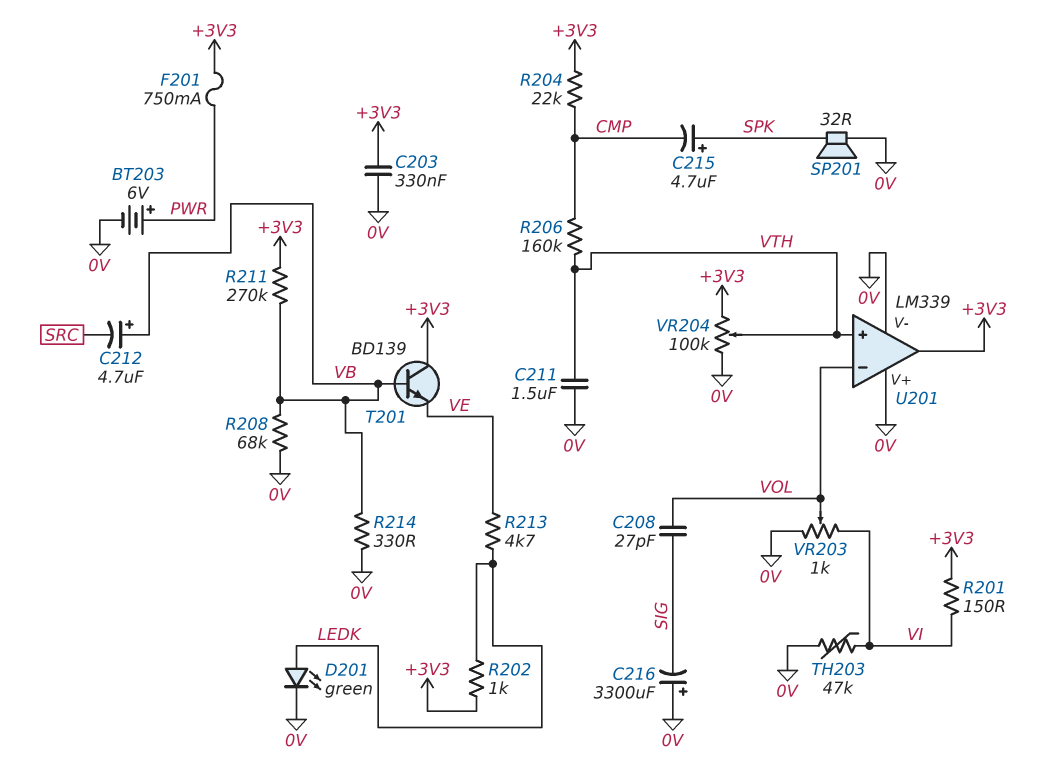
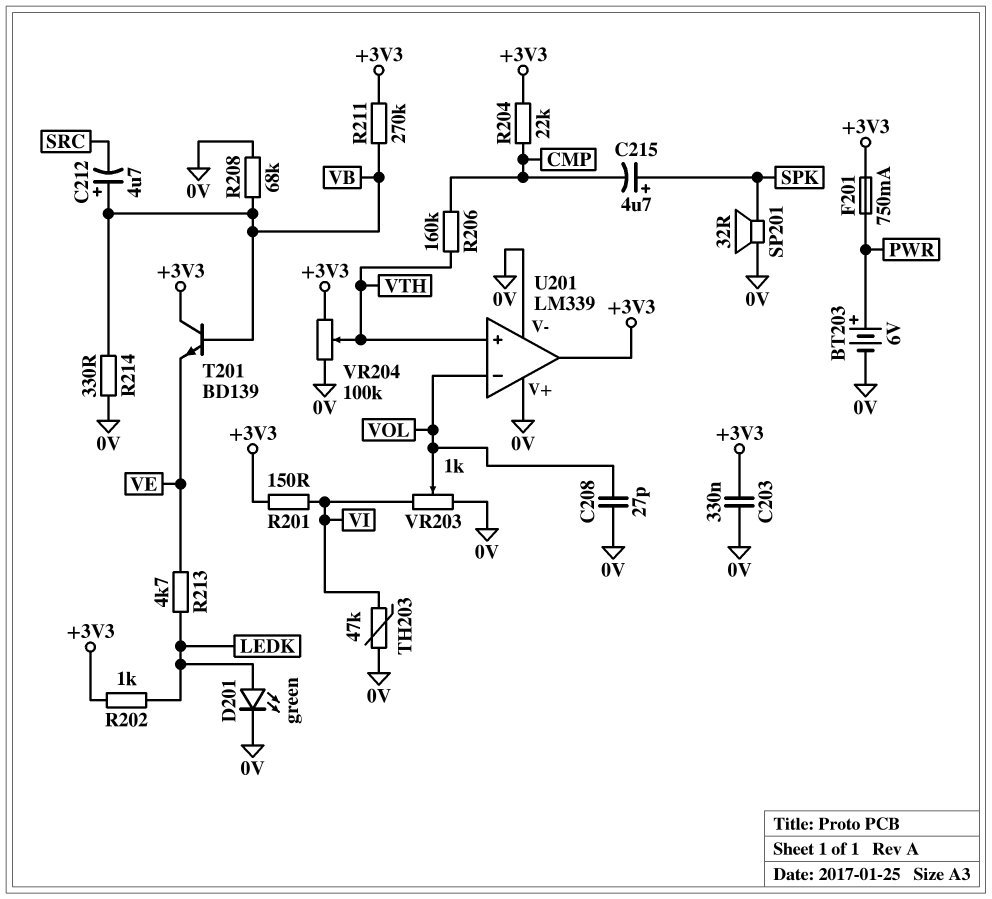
C208: 27pF (SIG, VOL) -> 27pF (0V, VOL)
C211: 1.5uF (0V, VTH) -> none
C216: 3300uF (plus 0V, minus SIG) -> none

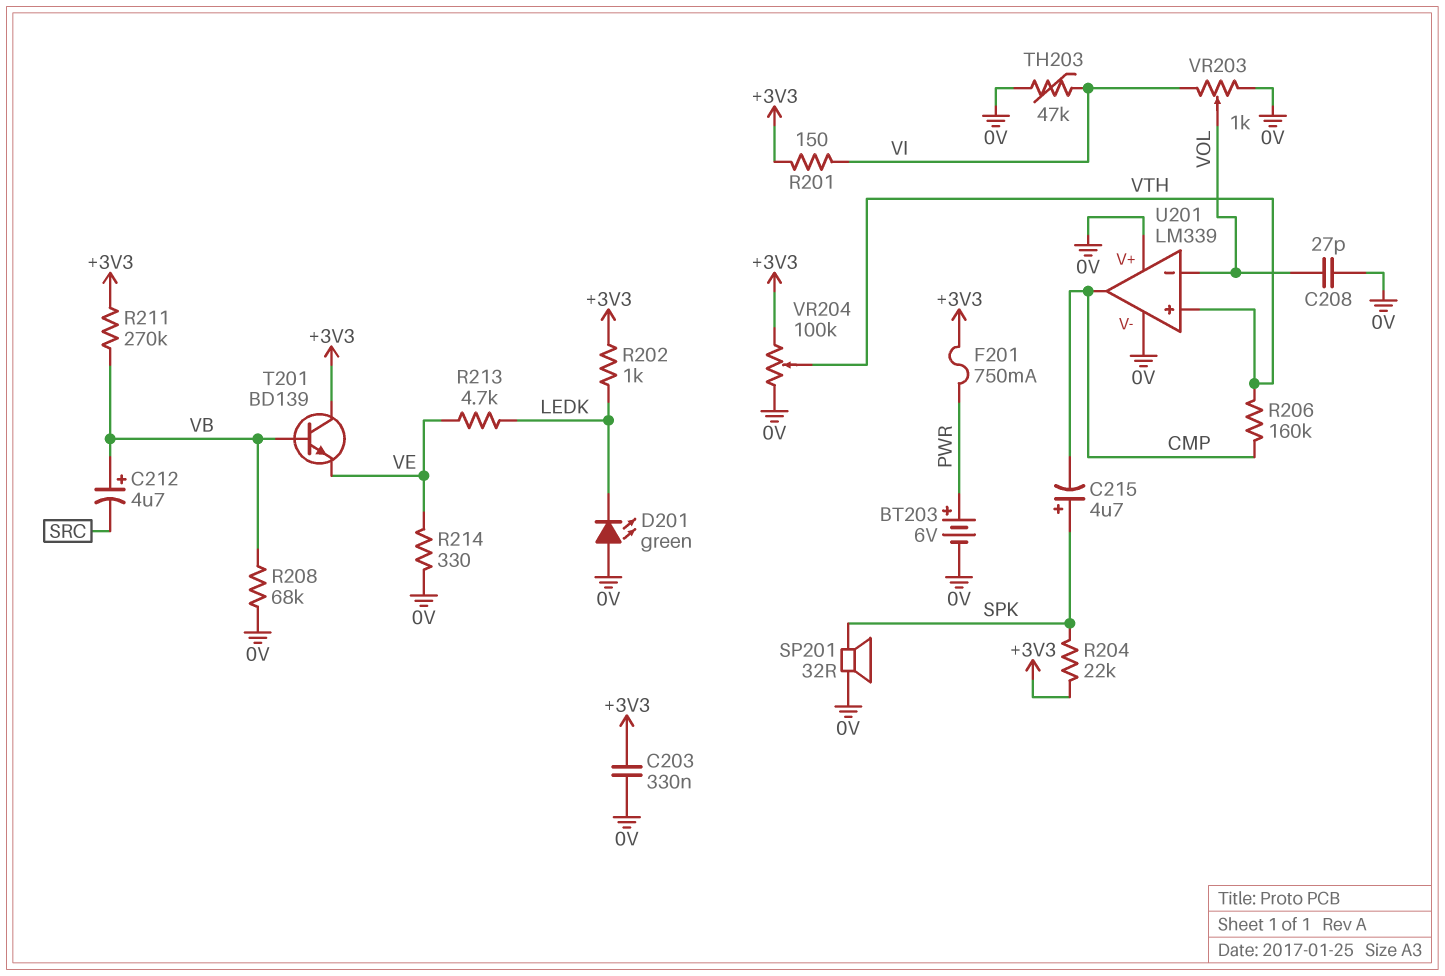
D201: LED green (A LEDK, K 0V) -> LED green (A 0V, K LEDK)
R204: 22k (+3V3, CMP) -> 22k (+3V3, SPK)
R214: 330 (0V, VB) -> 330 (0V, VE)
U201 pin out: +3V3 -> CMP

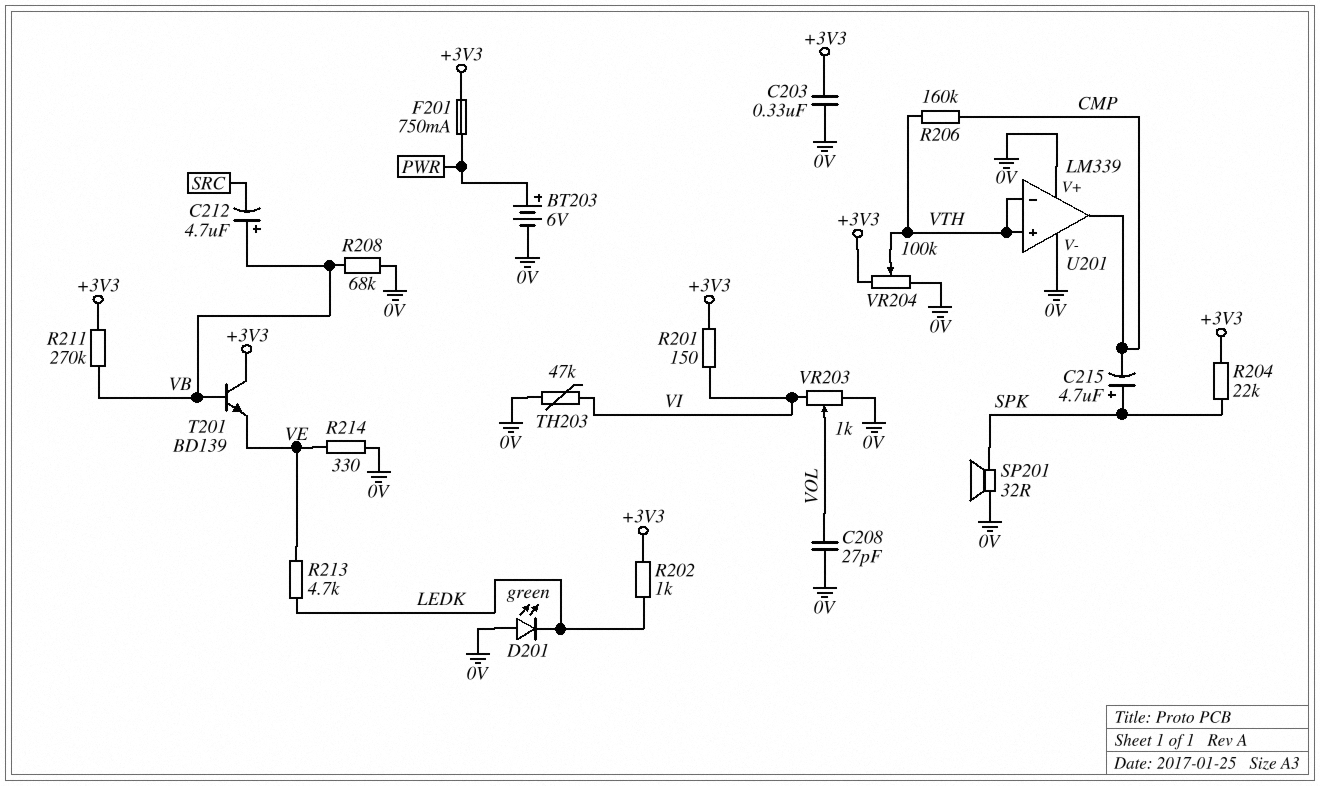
U201 pin in-: VOL -> VTH

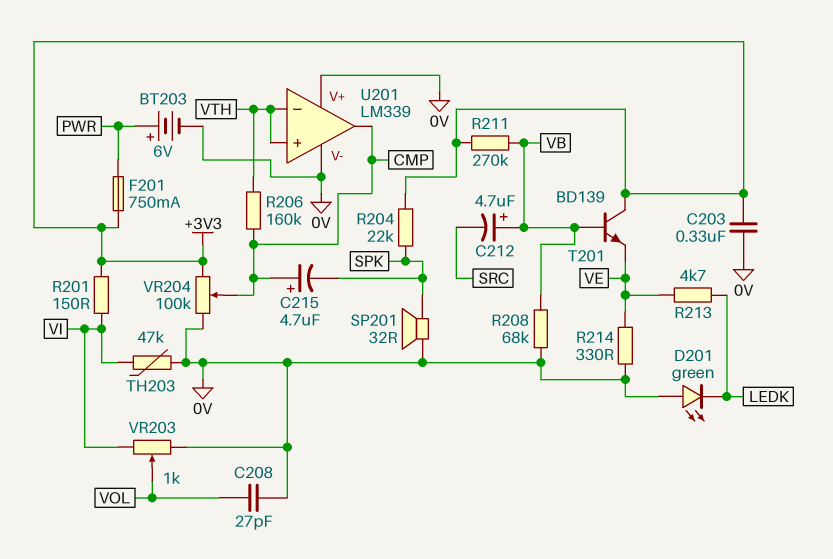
C215: 4.7uF (plus SPK, minus CMP) -> 4.7uF (plus CMP, minus SPK)
R202: 1k (+3V3, LEDK) -> none
VR204: 100k (+3V3, 0V, wiper VTH) -> 100k (+3V3, 0V, wiper CMP)

